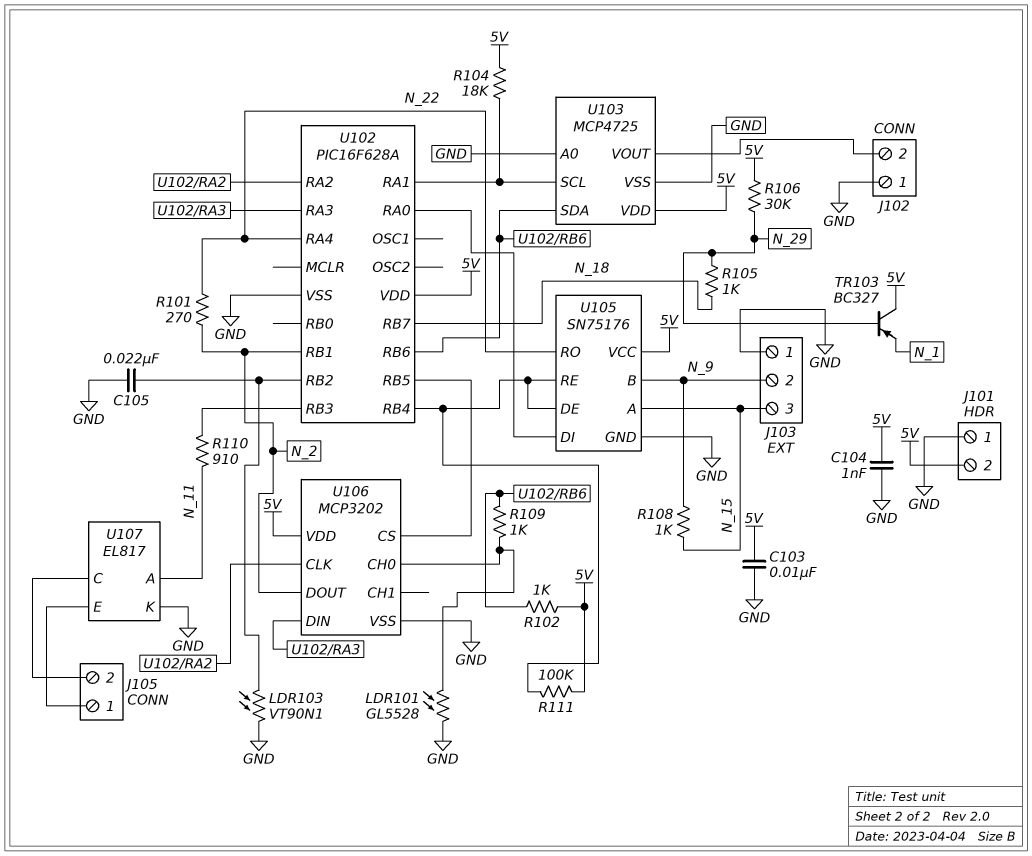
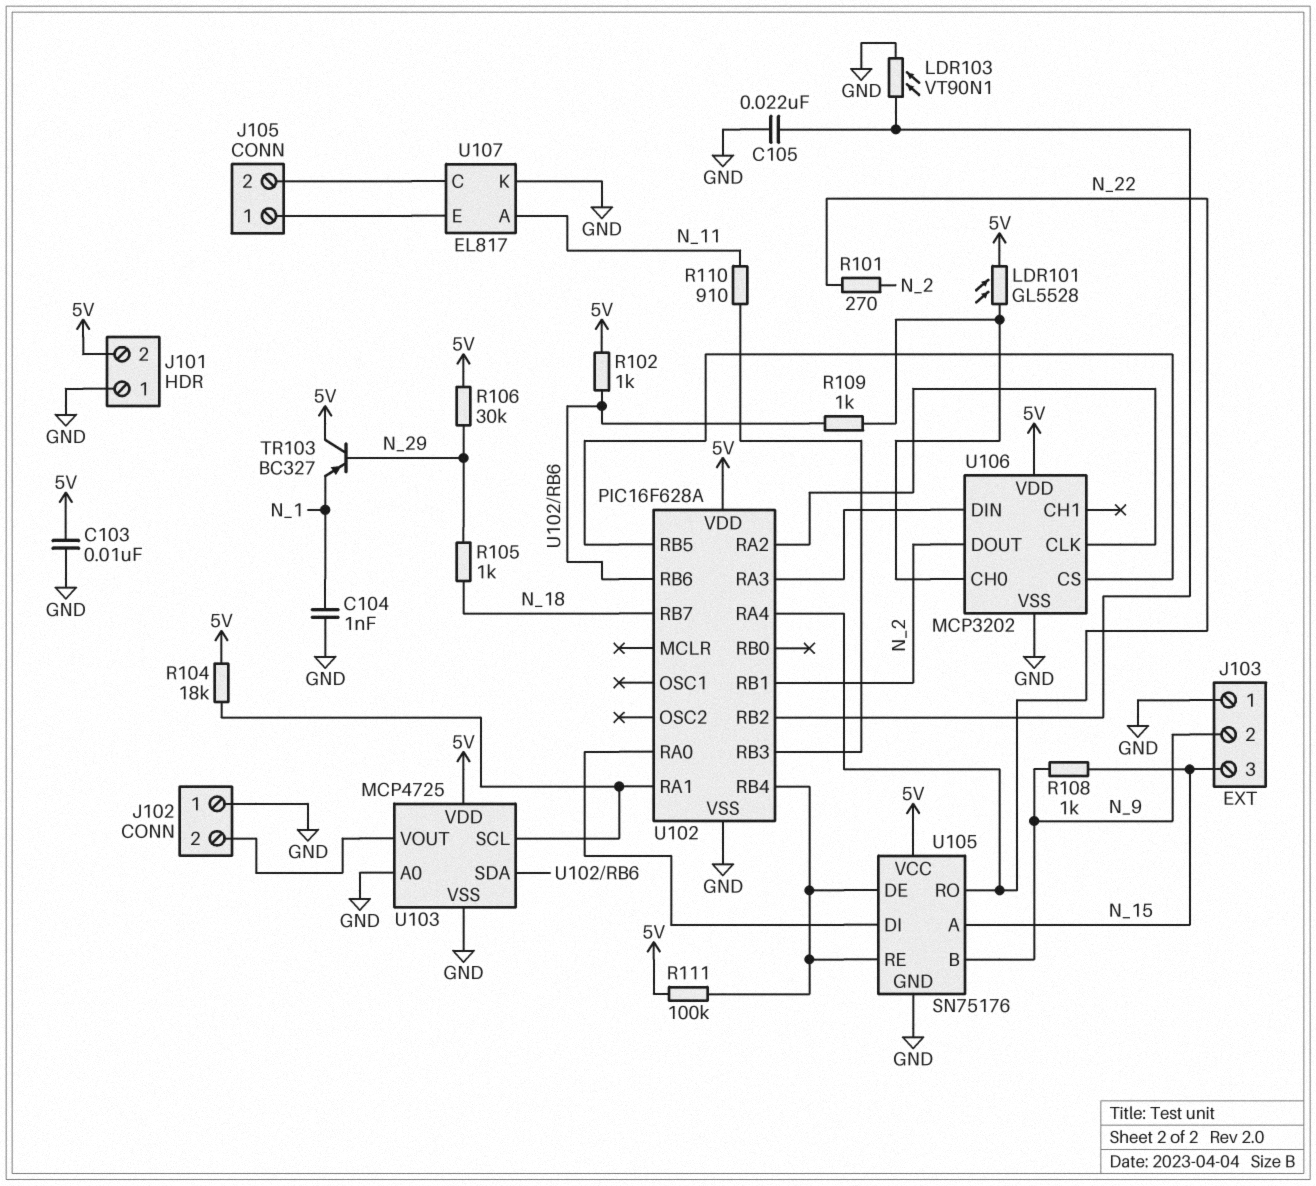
C104: 1nF (5V, GND) -> 1nF (GND, N_1)
LDR101: GL5528 (GND, U106/CH0) -> GL5528 (5V, U106/CH0)

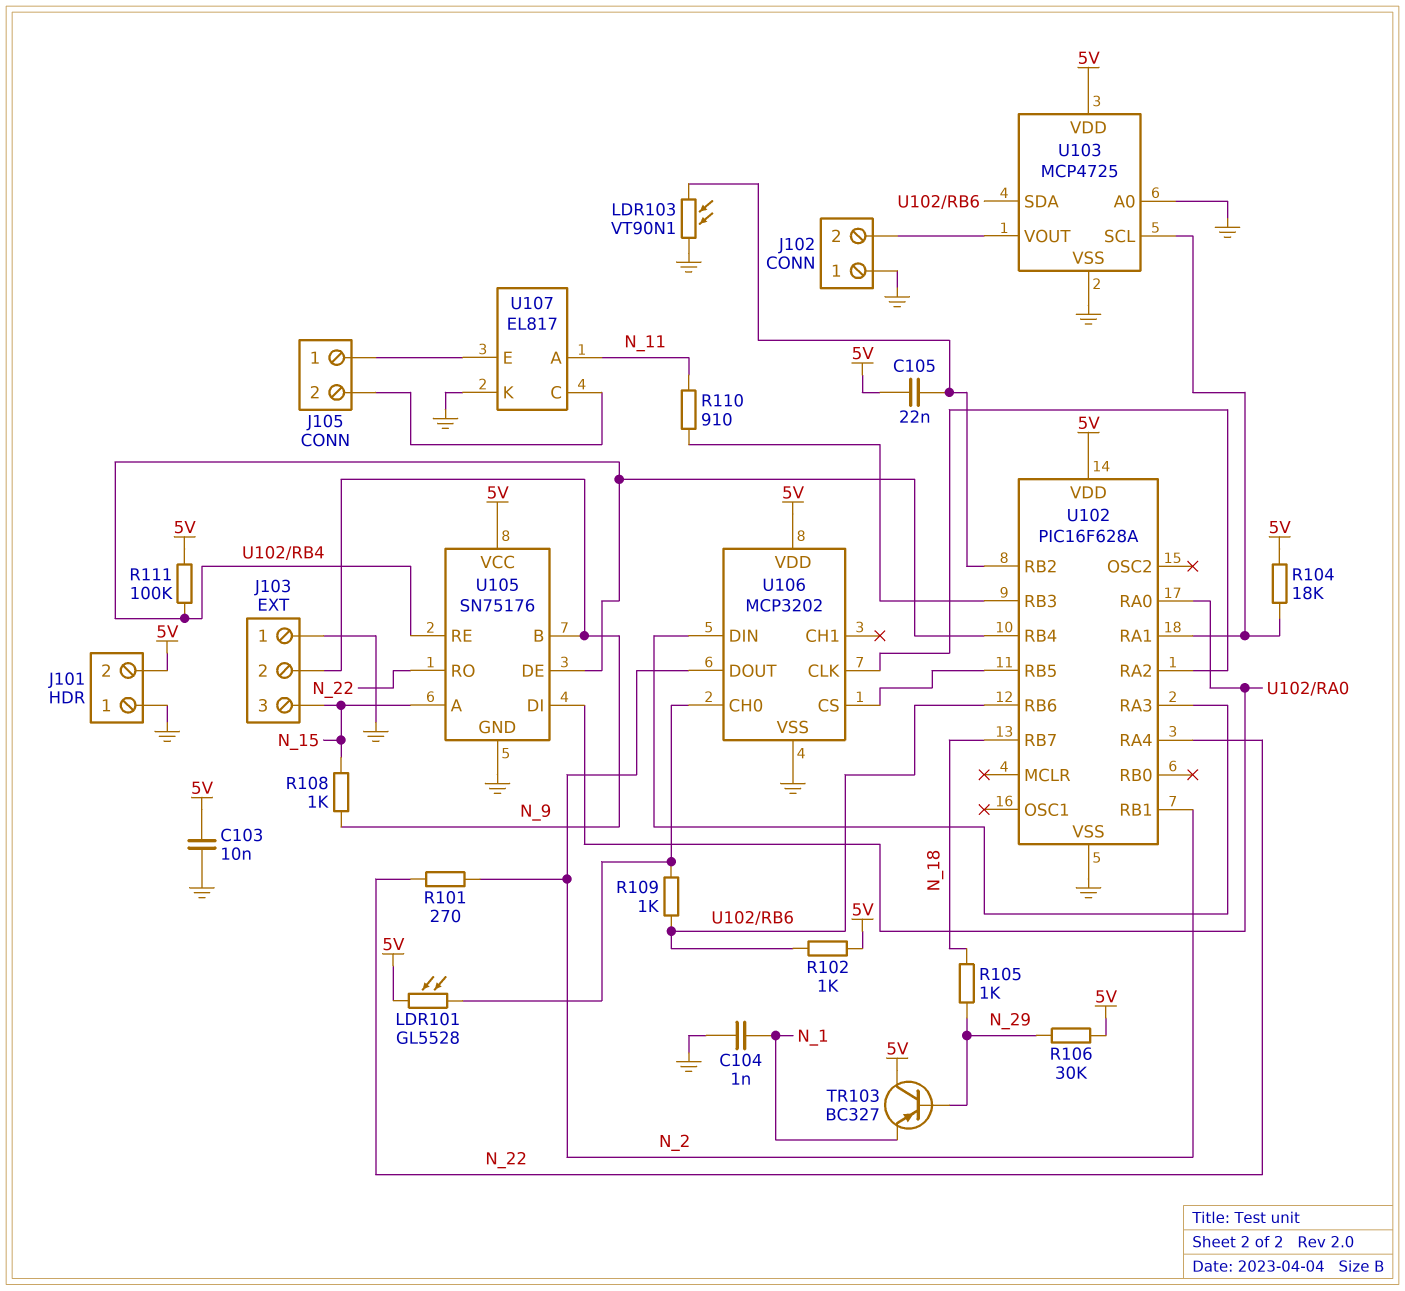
C105: 22nF (GND, U102/RB2) -> 22nF (5V, U102/RB2)

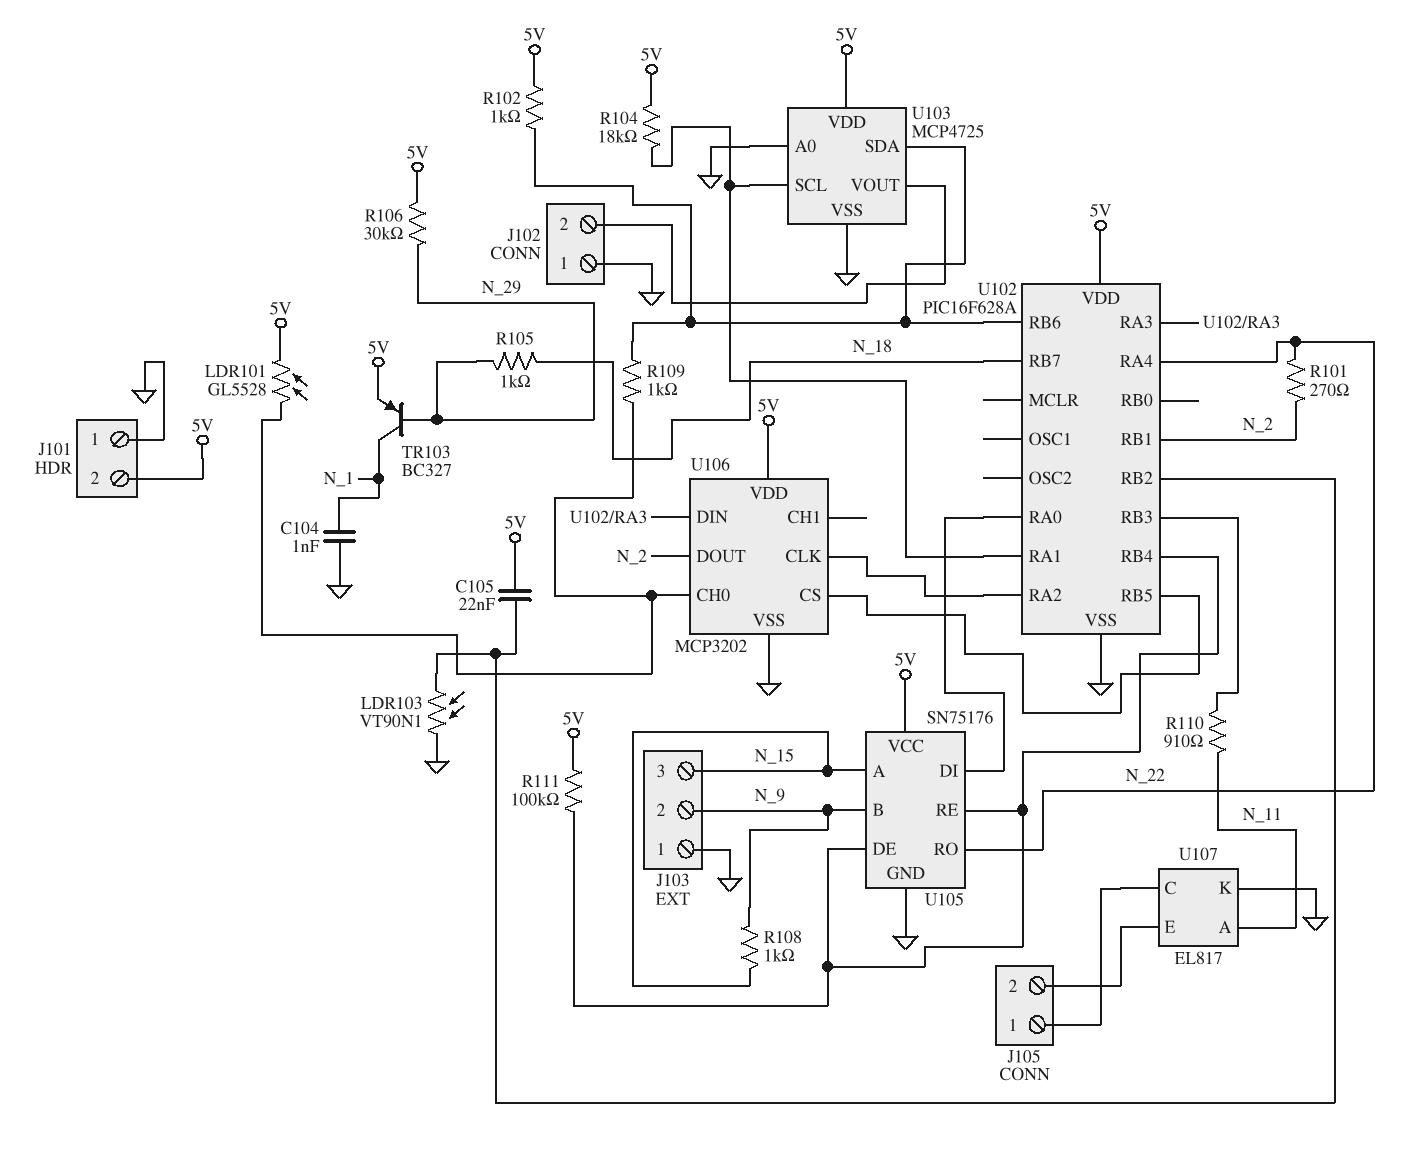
C103: 10nF (5V, GND) -> none
TR103: PNP BC327 (B N_29, C 5V, E N_1) -> PNP BC327 (B N_29, C N_1, E 5V)
U107 pin C: J105/2 -> J105/1
U107 pin E: J105/1 -> J105/2

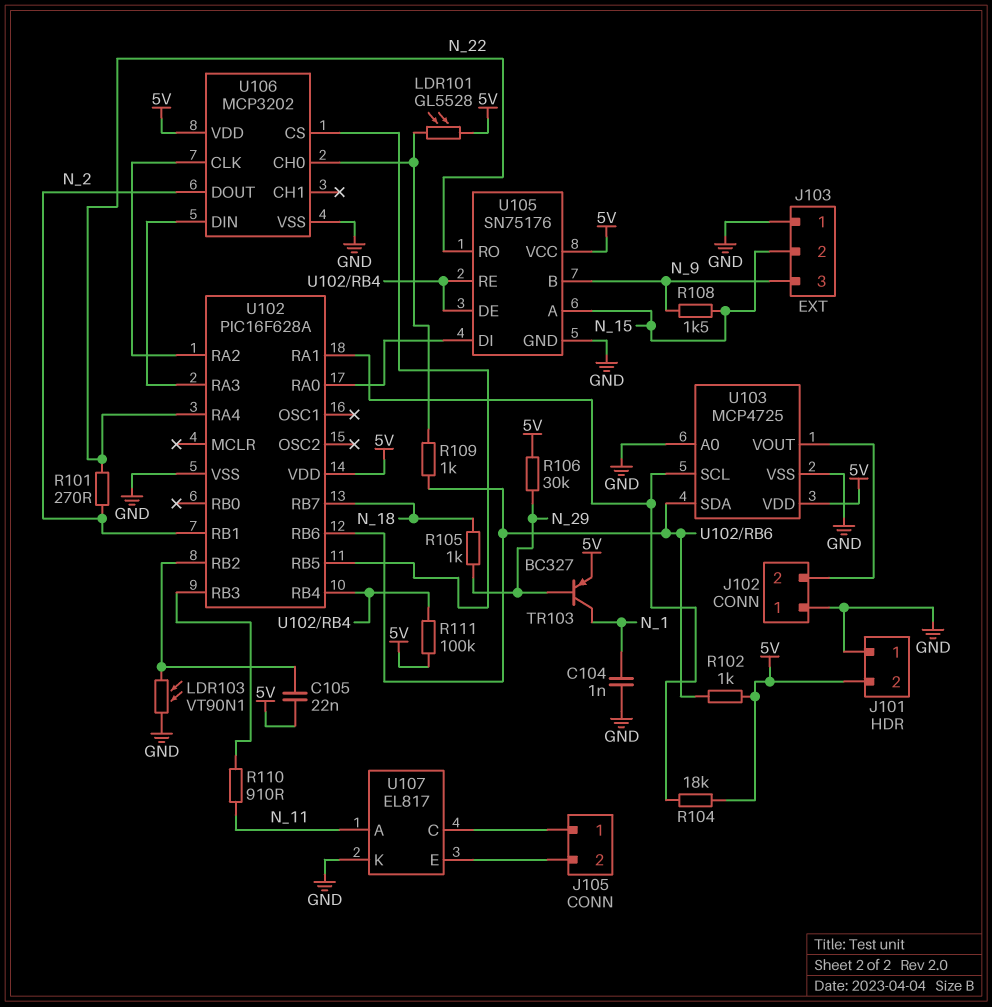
J103 pin 2: N_9 -> N_15
J103 pin 3: N_15 -> N_9
R108: 1k (N_9, N_15) -> 1.5k (N_9, N_15)

